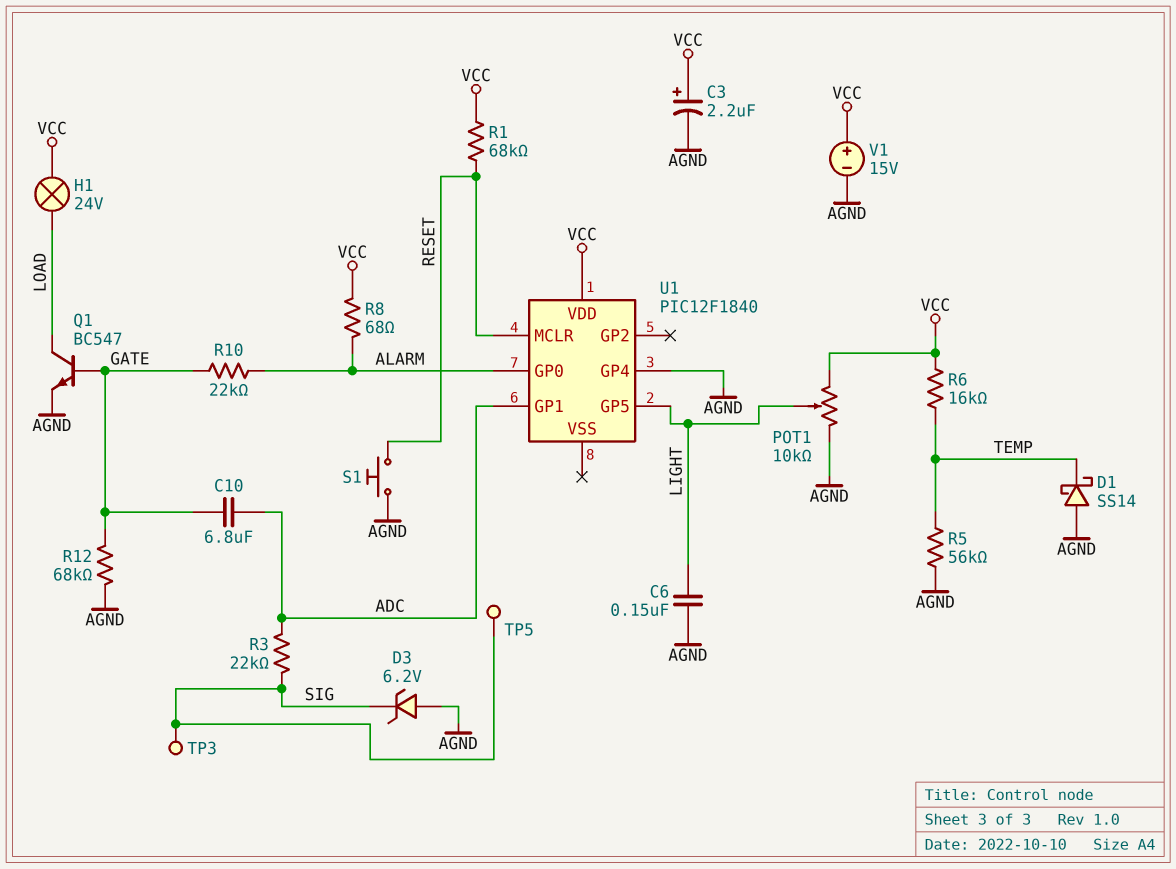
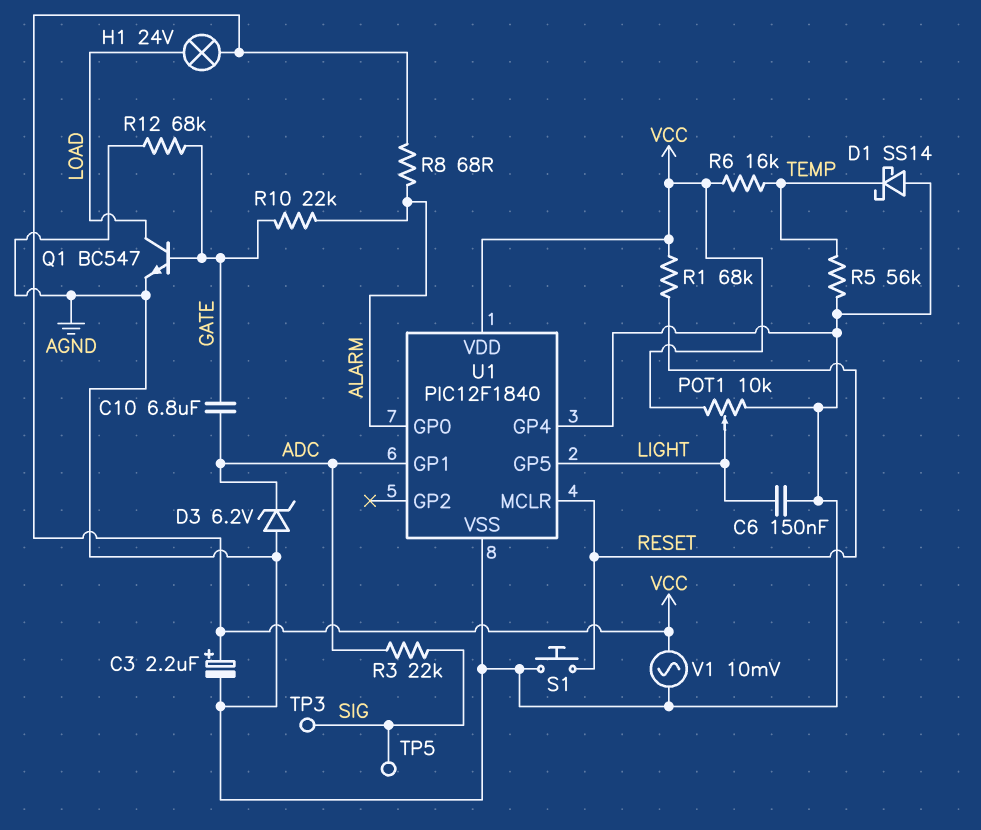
D3: zener 6.2V (A AGND, K SIG) -> zener 6.2V (A AGND, K ADC)
U1 pin VSS: none -> AGND
V1: 15V (plus VCC, minus AGND) -> AC 10mV (AGND, VCC)

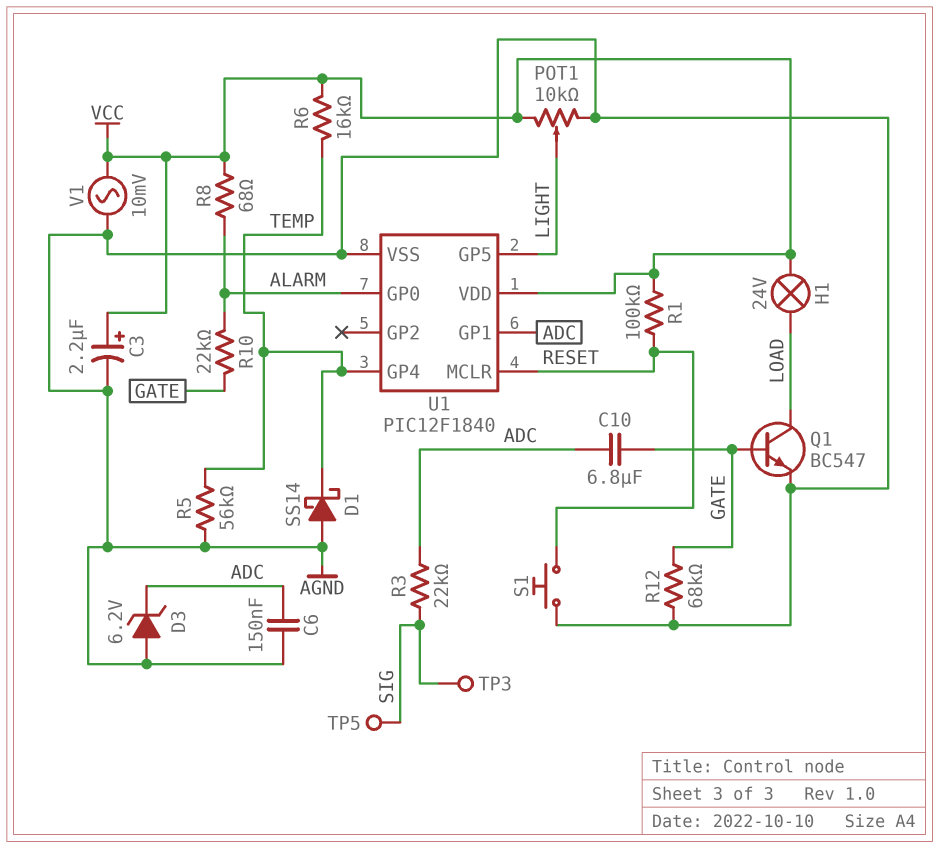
C6: 150nF (AGND, LIGHT) -> 150nF (ADC, AGND)
R1: 68k (RESET, VCC) -> 100k (RESET, VCC)
U1 pin GP4: AGND -> TEMP

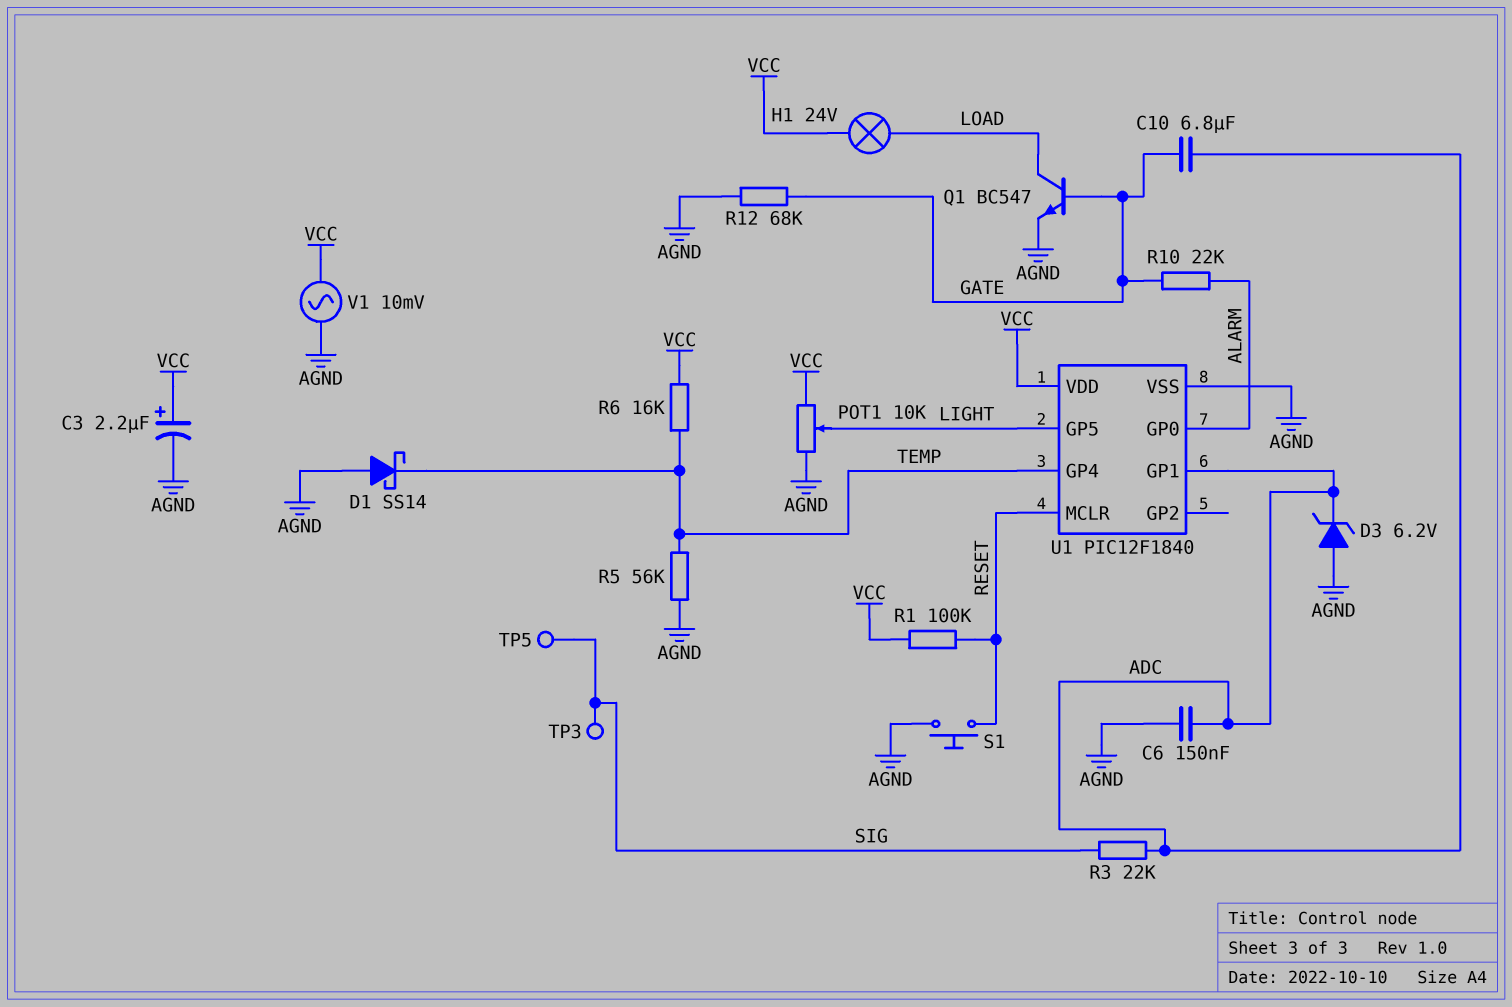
R8: 68 (ALARM, VCC) -> none

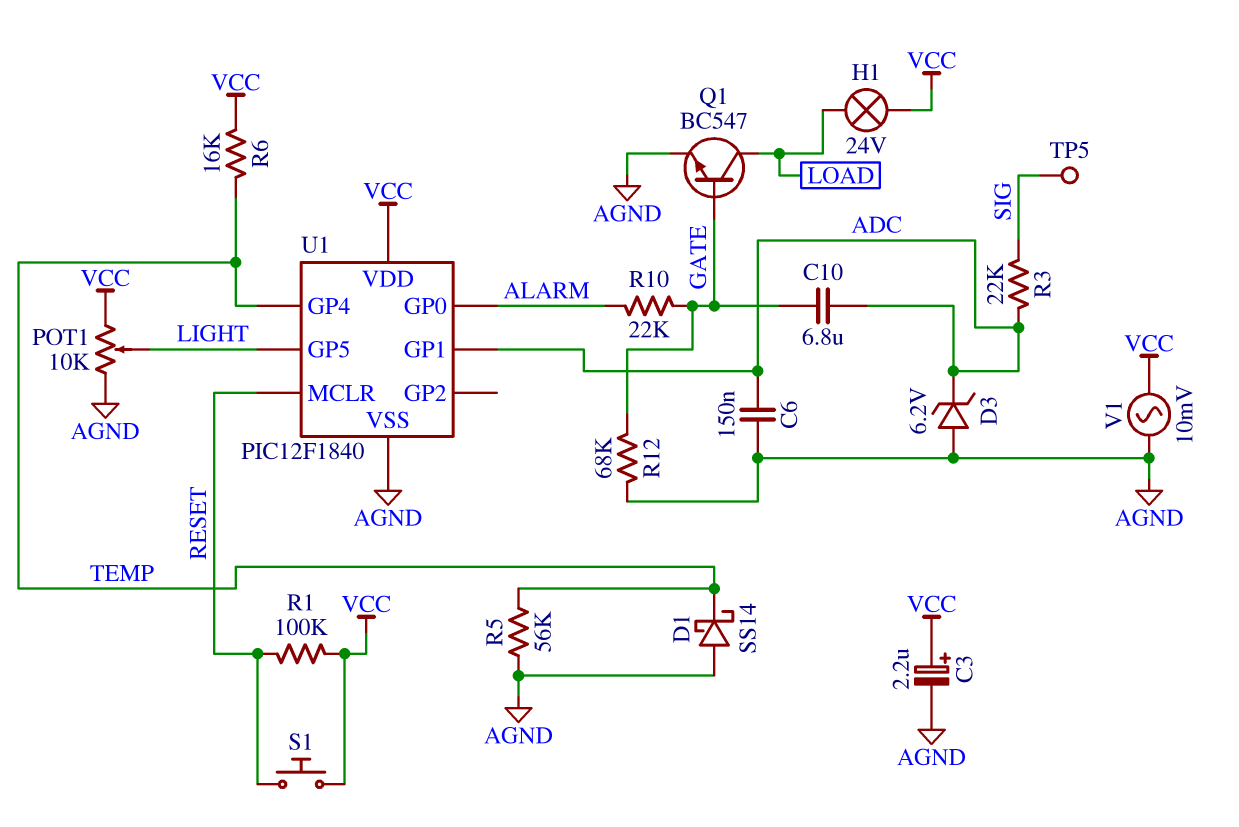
S1: button (AGND, RESET) -> button (RESET, VCC)
TP3: test point (SIG) -> none

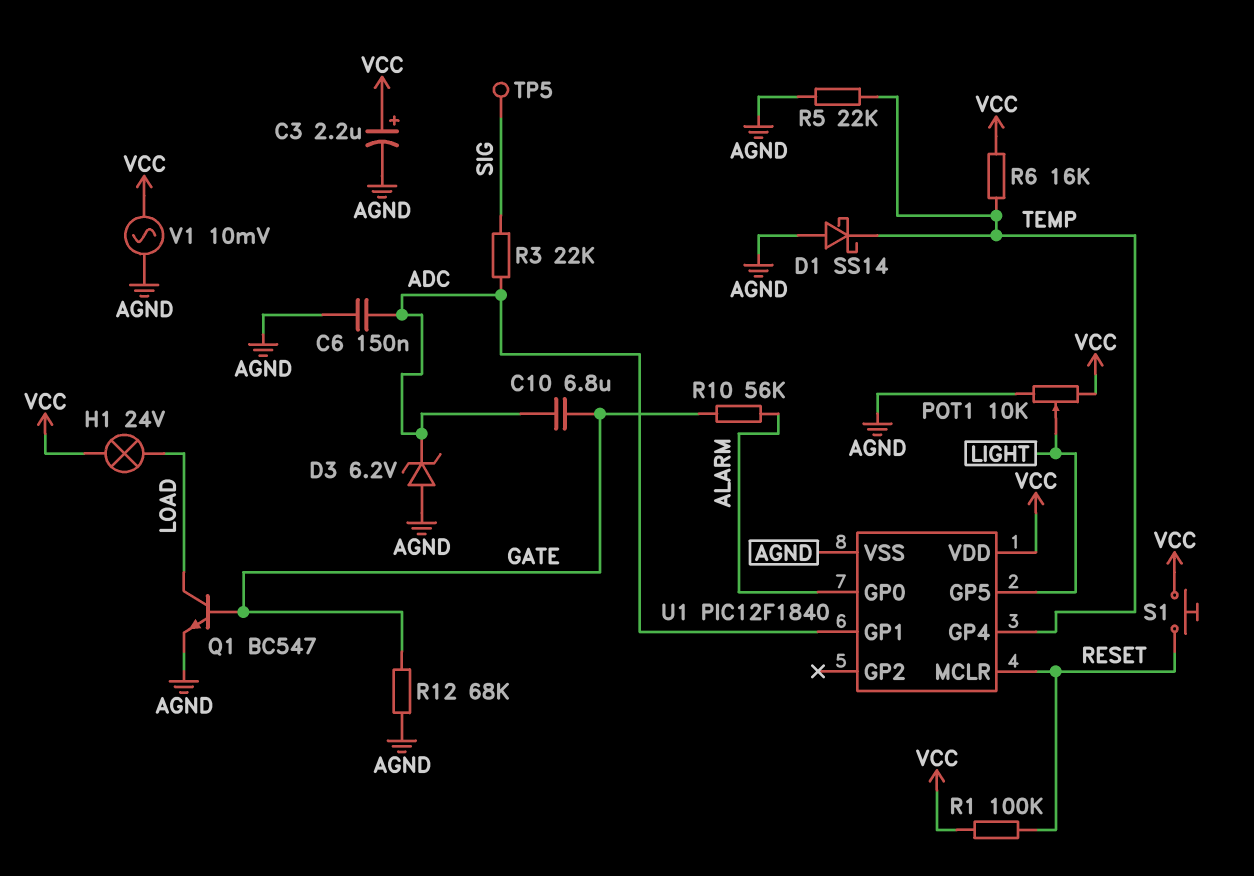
R5: 56k (AGND, TEMP) -> 22k (AGND, TEMP)
R10: 22k (ALARM, GATE) -> 56k (ALARM, GATE)

